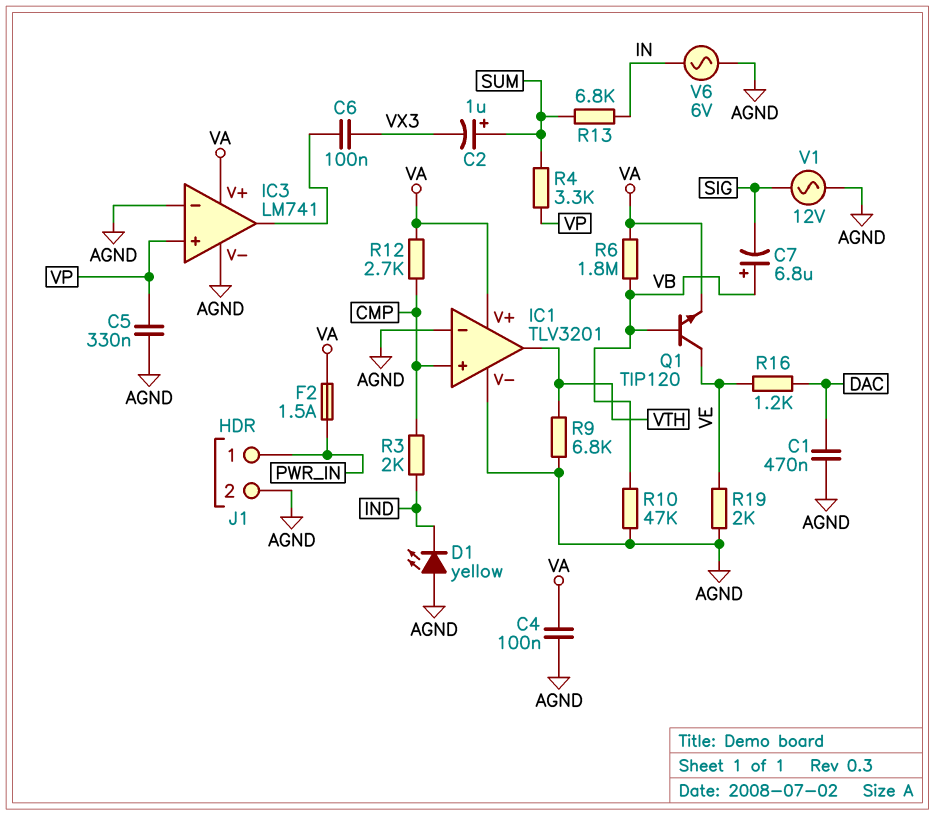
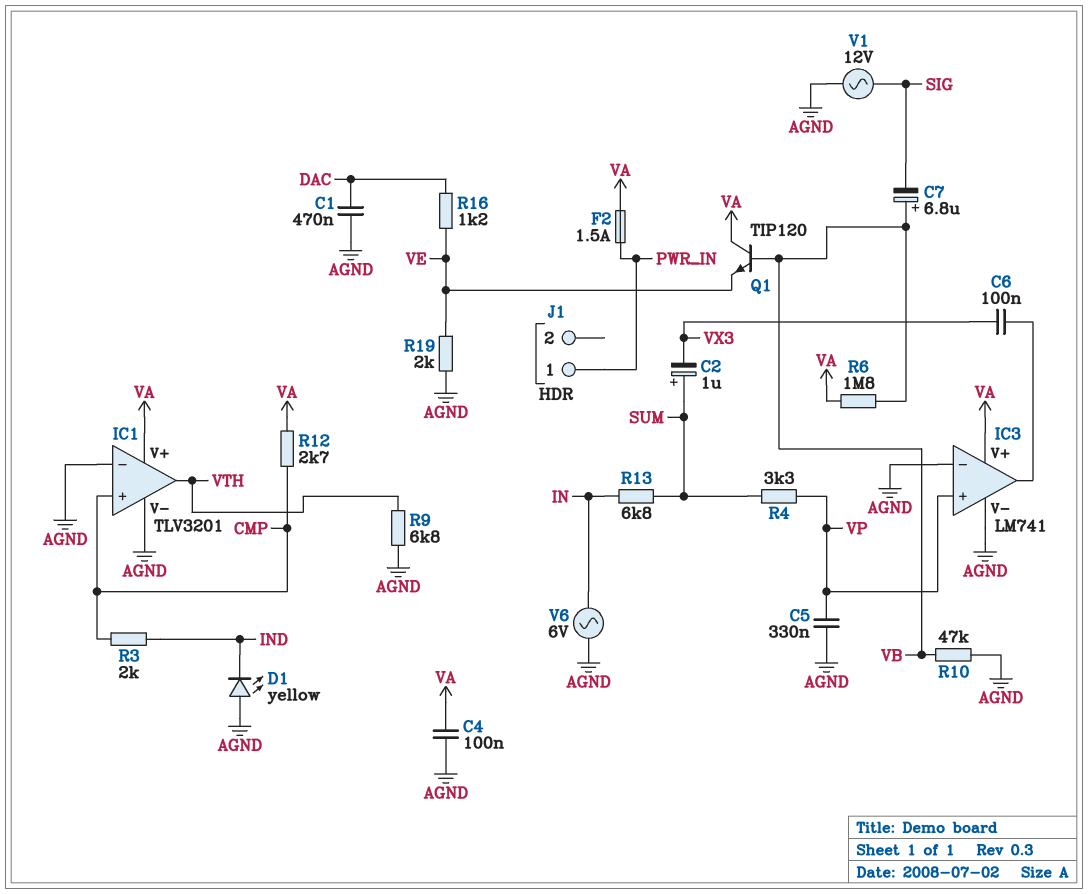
J1 pin 2: AGND -> none
Q1: NPN TIP120 (B VB, C VE, E VA) -> NPN TIP120 (B VB, C VA, E VE)

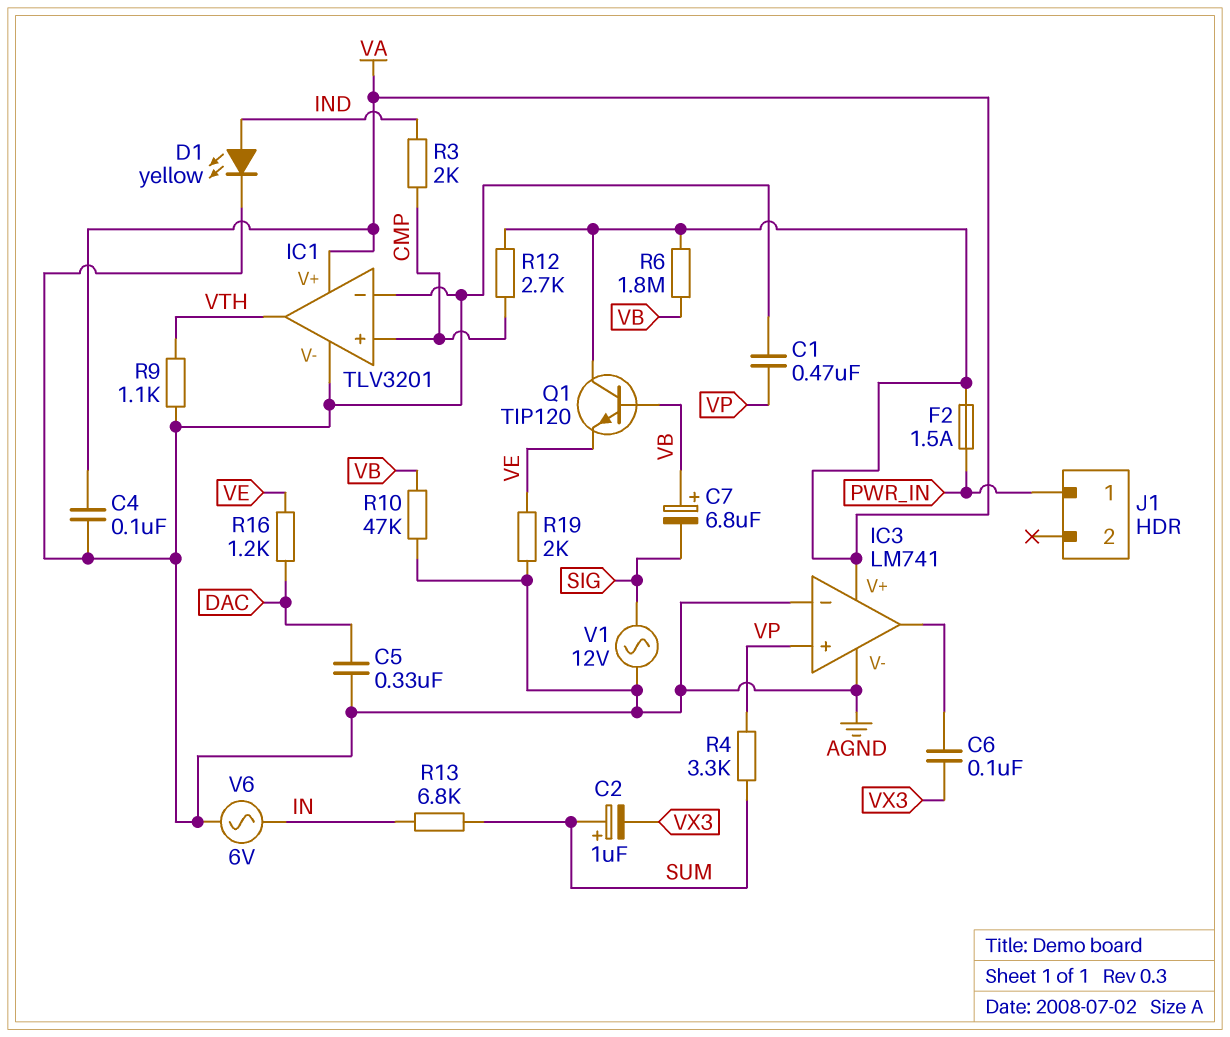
C1: 470nF (AGND, DAC) -> 470nF (AGND, VP)
C5: 330nF (AGND, VP) -> 330nF (AGND, DAC)
D1: LED yellow (A AGND, K IND) -> LED yellow (A IND, K AGND)
R9: 6.8k (AGND, VTH) -> 1.1k (AGND, VTH)

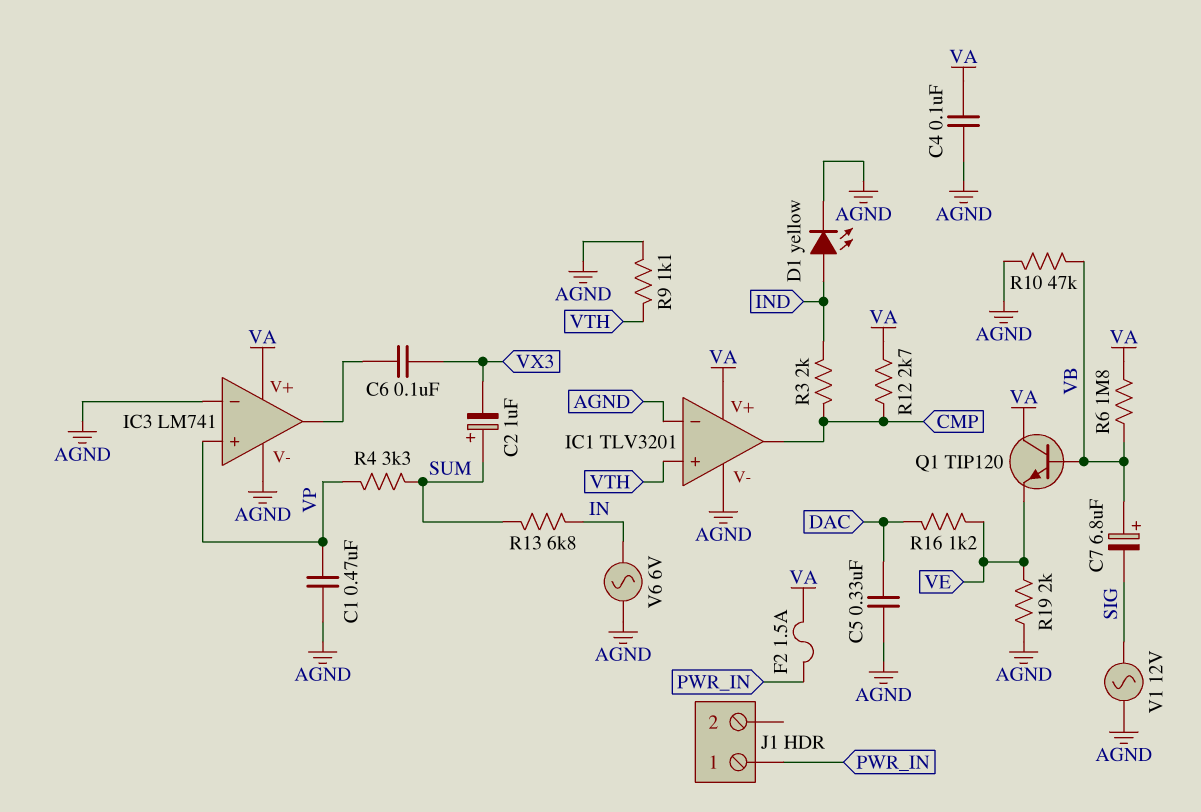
IC1 pin in+: CMP -> VTH
IC1 pin out: VTH -> CMP

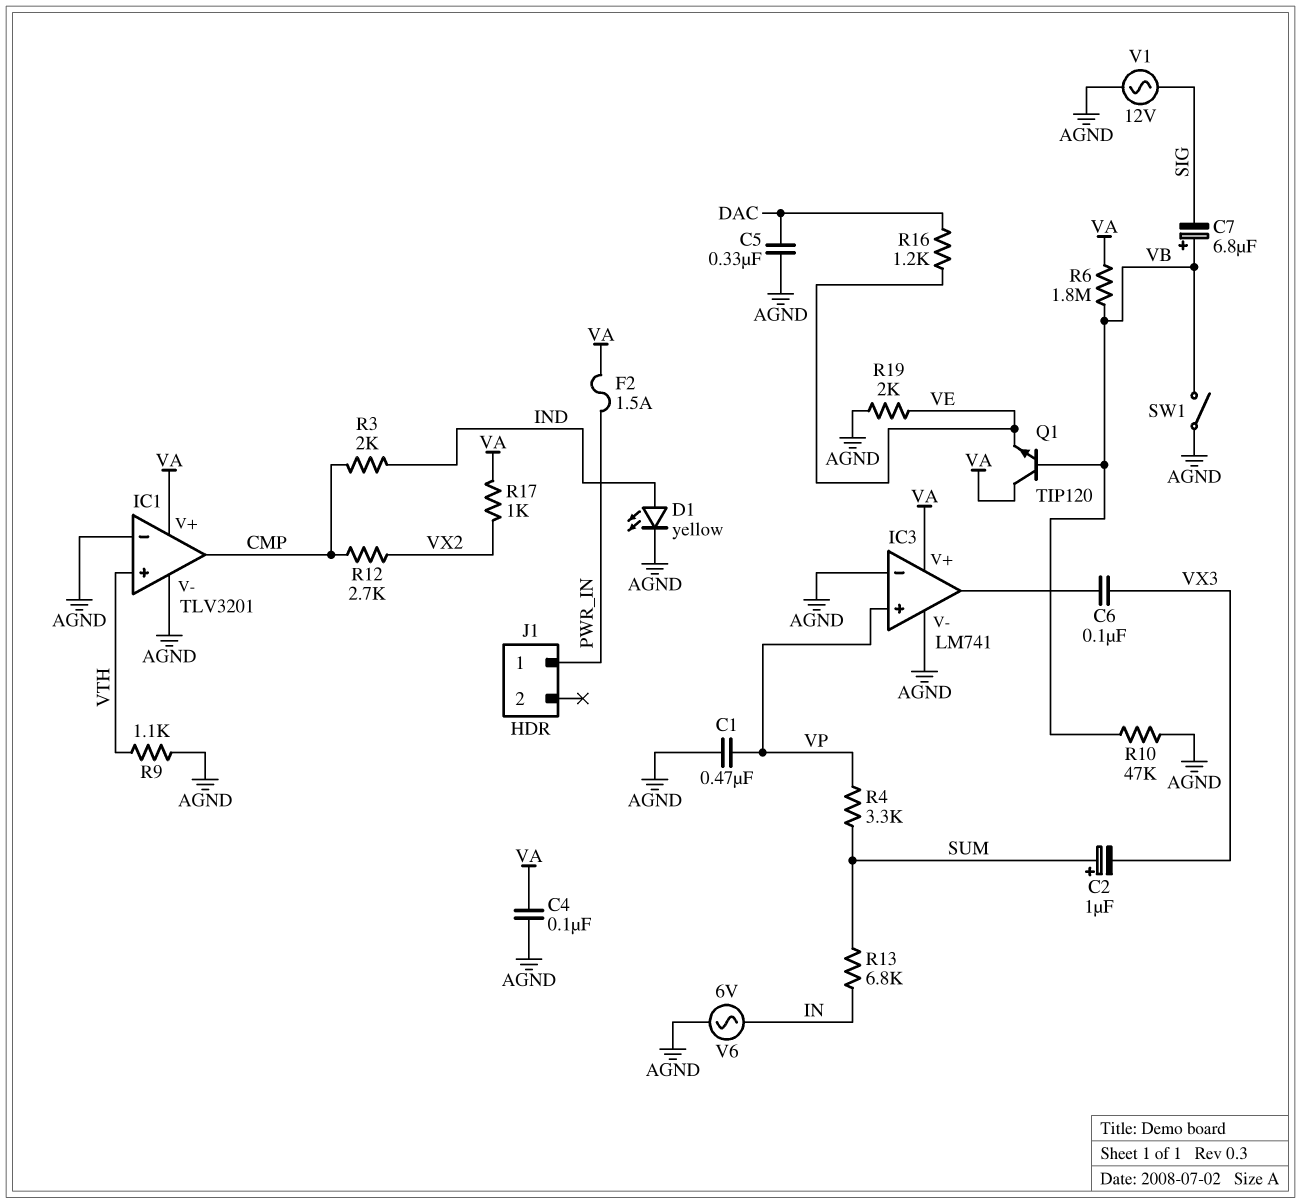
R12: 2.7k (CMP, VA) -> 2.7k (CMP, VX2)
R17: none -> 1k (VA, VX2)
SW1: none -> switch (AGND, VB)

